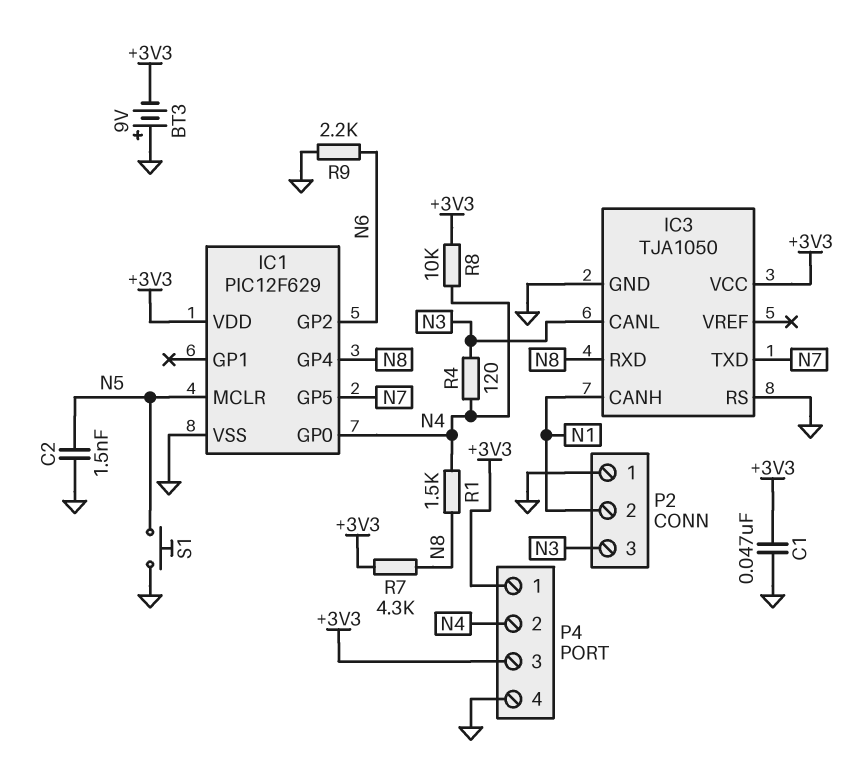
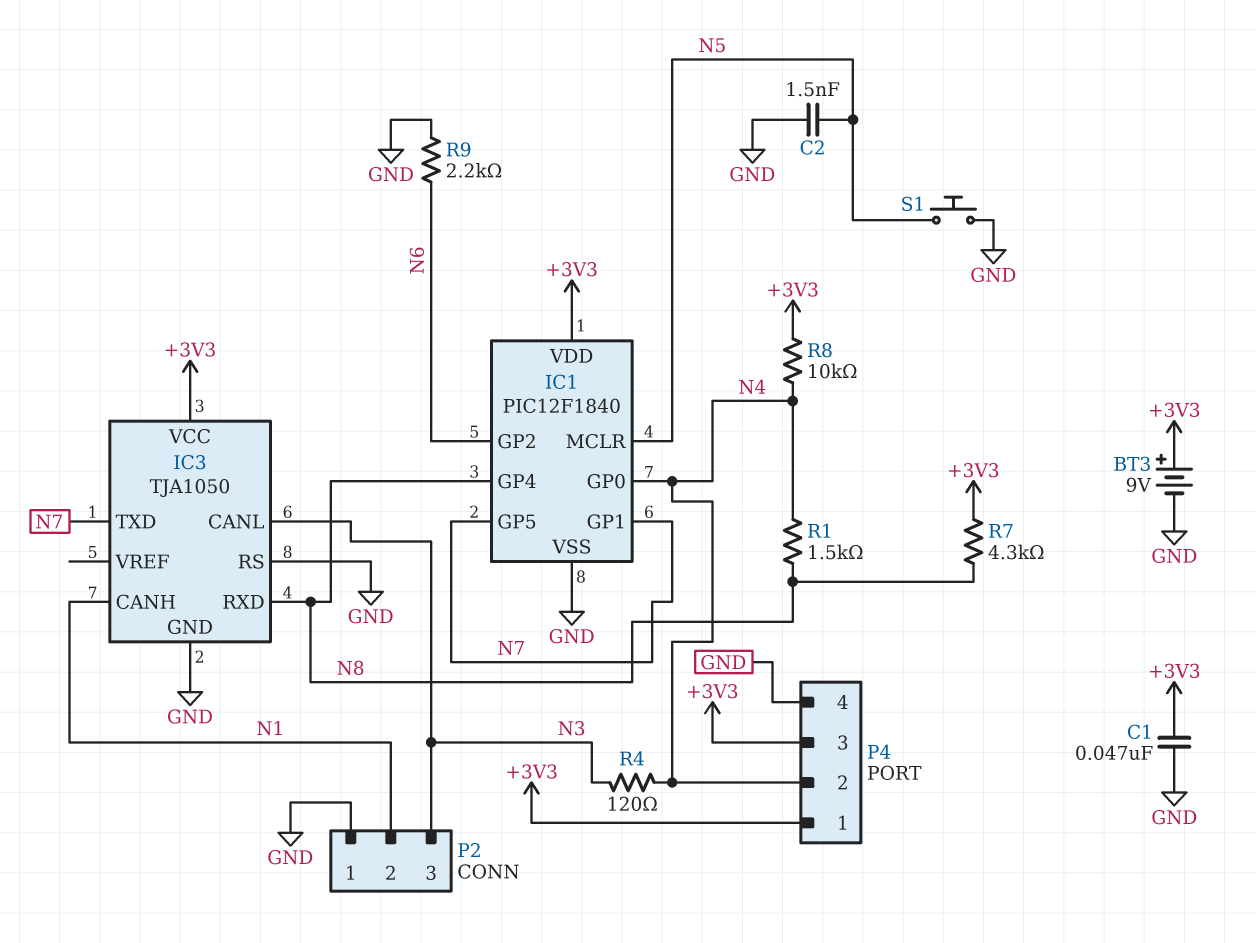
BT3: 9V (plus GND, minus +3V3) -> 9V (plus +3V3, minus GND)
IC1: PIC12F629 -> PIC12F1840
IC1 pin GP1: none -> N7

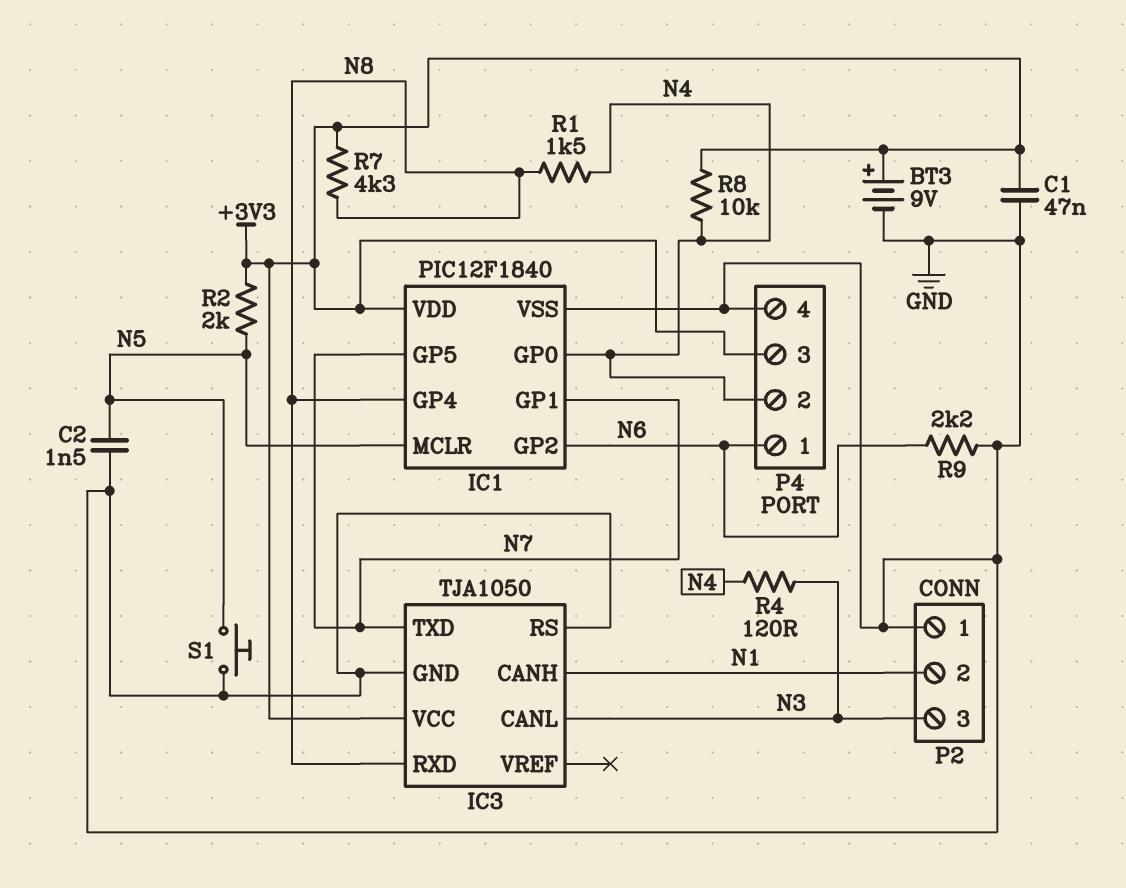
P4 pin 1: +3V3 -> N6
R2: none -> 2k (+3V3, N5)

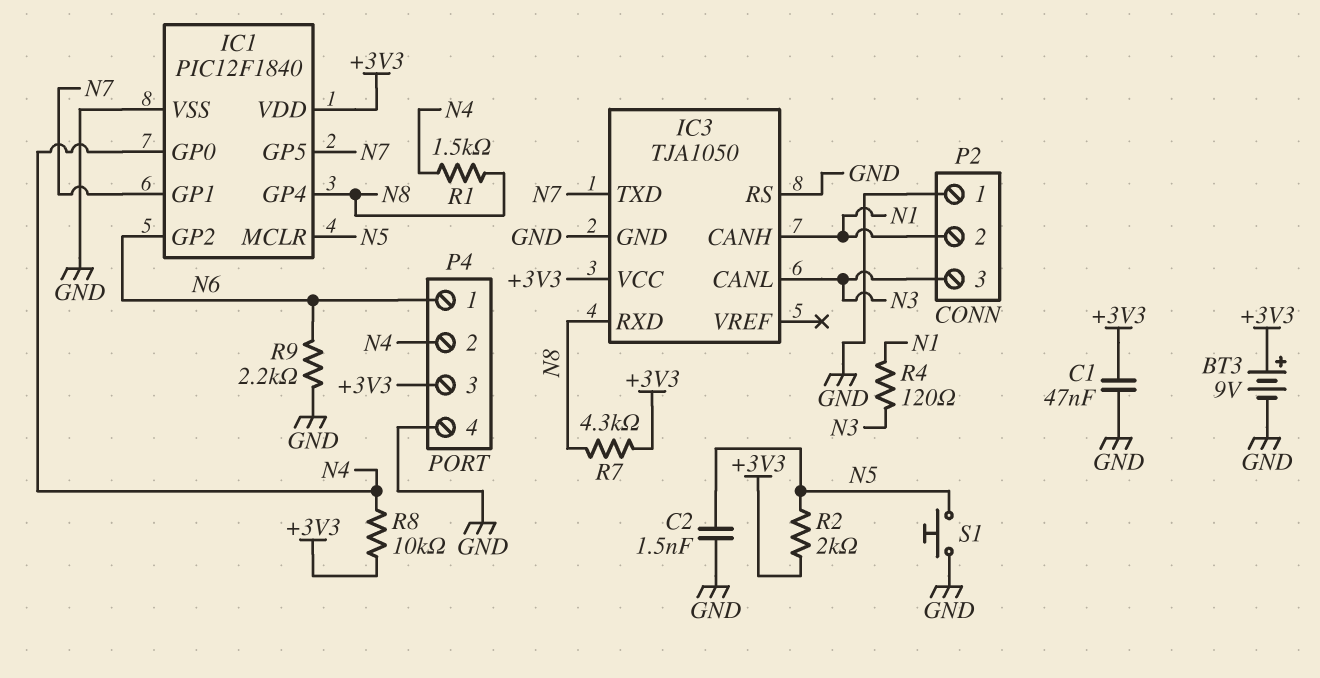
R4: 120 (N3, N4) -> 120 (N1, N3)

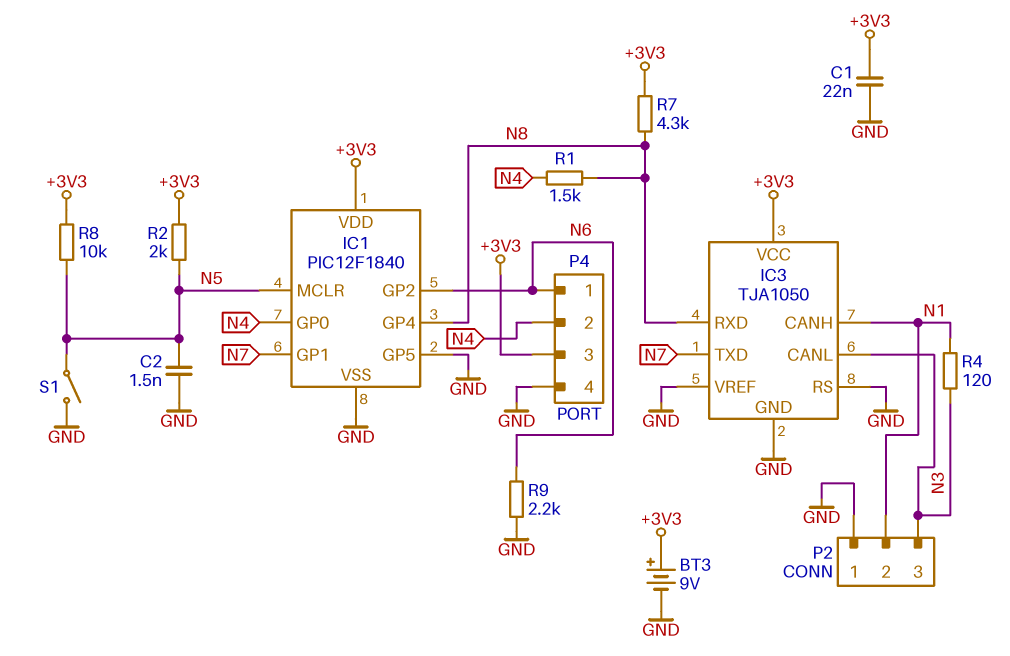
C1: 47nF (+3V3, GND) -> 22nF (+3V3, GND)
IC1 pin GP5: N7 -> GND
IC3 pin VREF: none -> GND
R8: 10k (+3V3, N4) -> 10k (+3V3, N5)
S1: button (GND, N5) -> switch (GND, N5)

